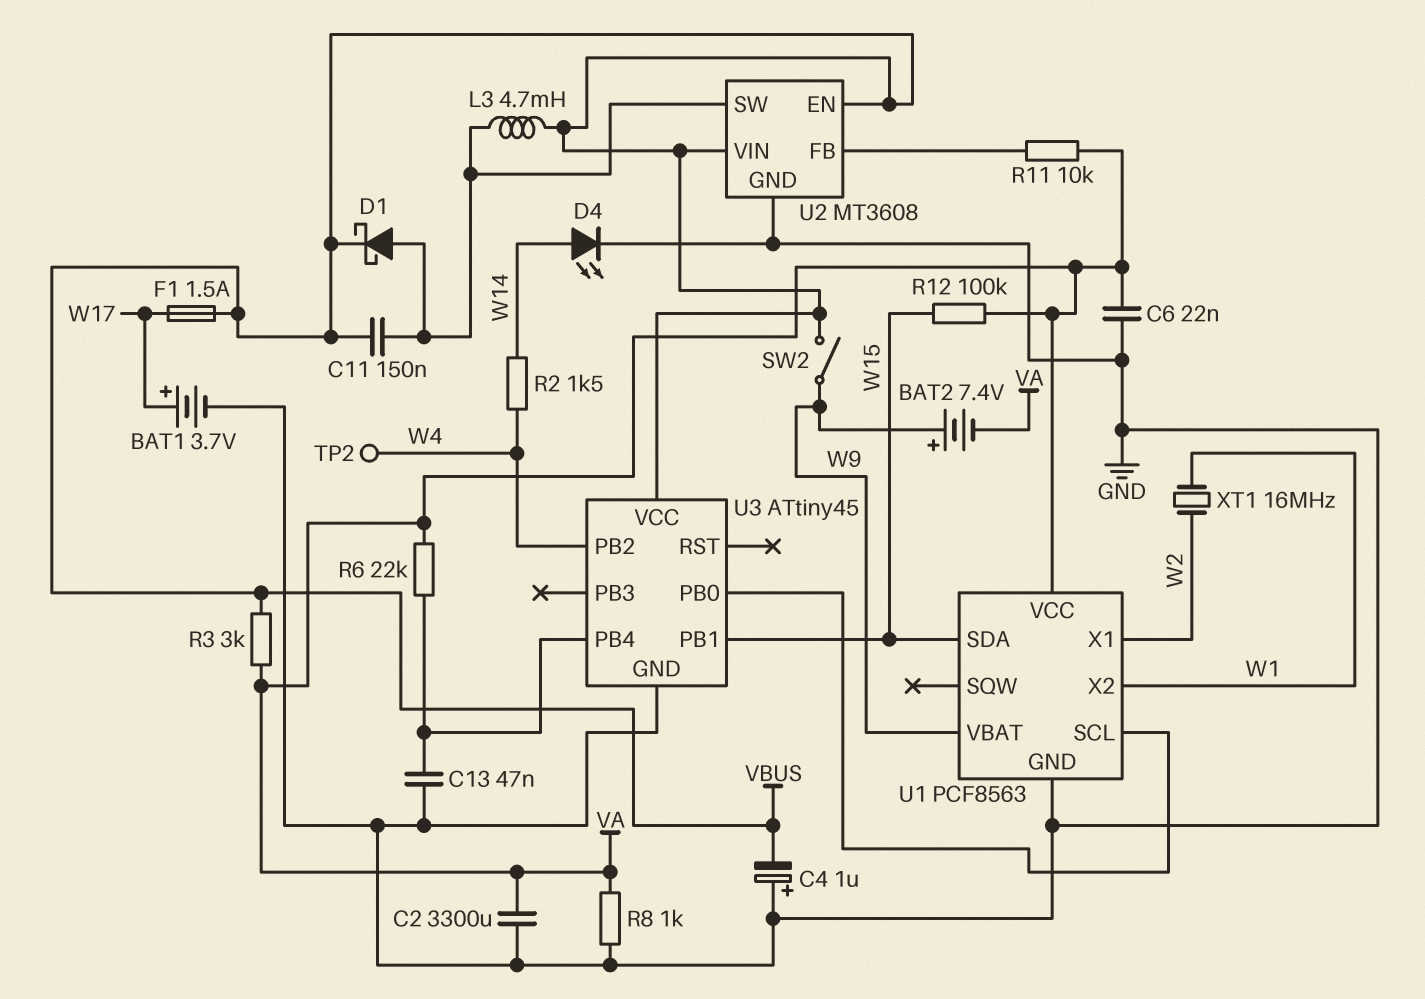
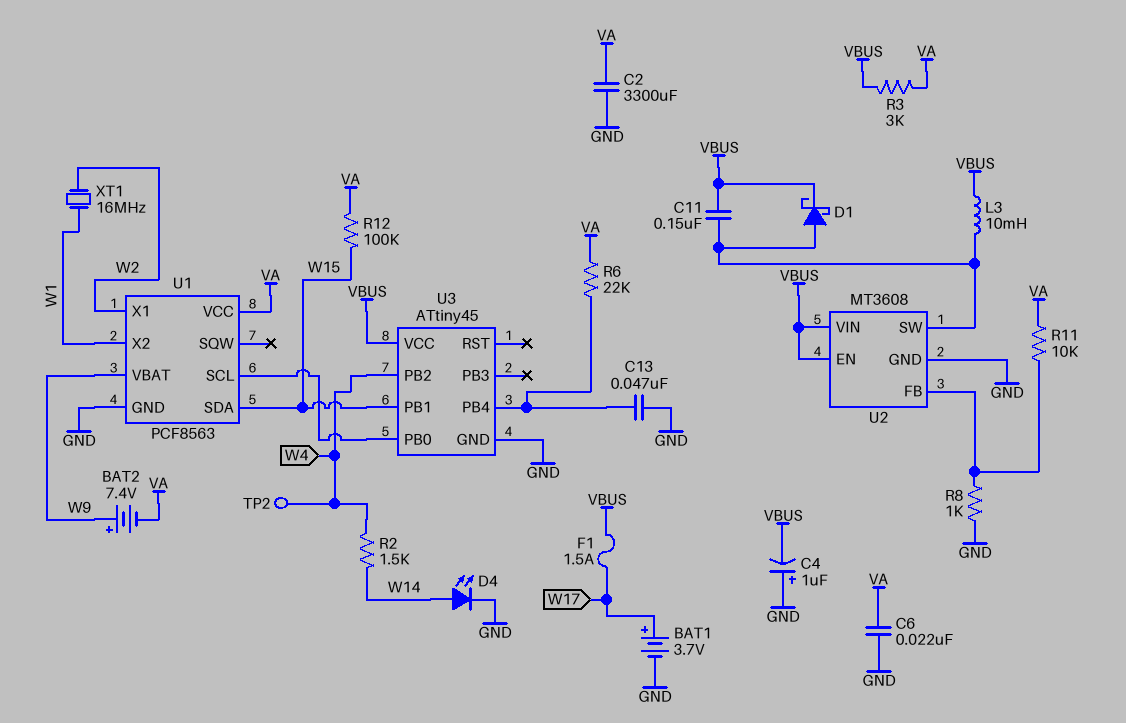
L3: 4.7mH (U2/SW, VBUS) -> 10mH (U2/SW, VBUS)
R8: 1k (GND, VA) -> 1k (GND, U2/FB)
SW2: switch (VBUS, W9) -> none

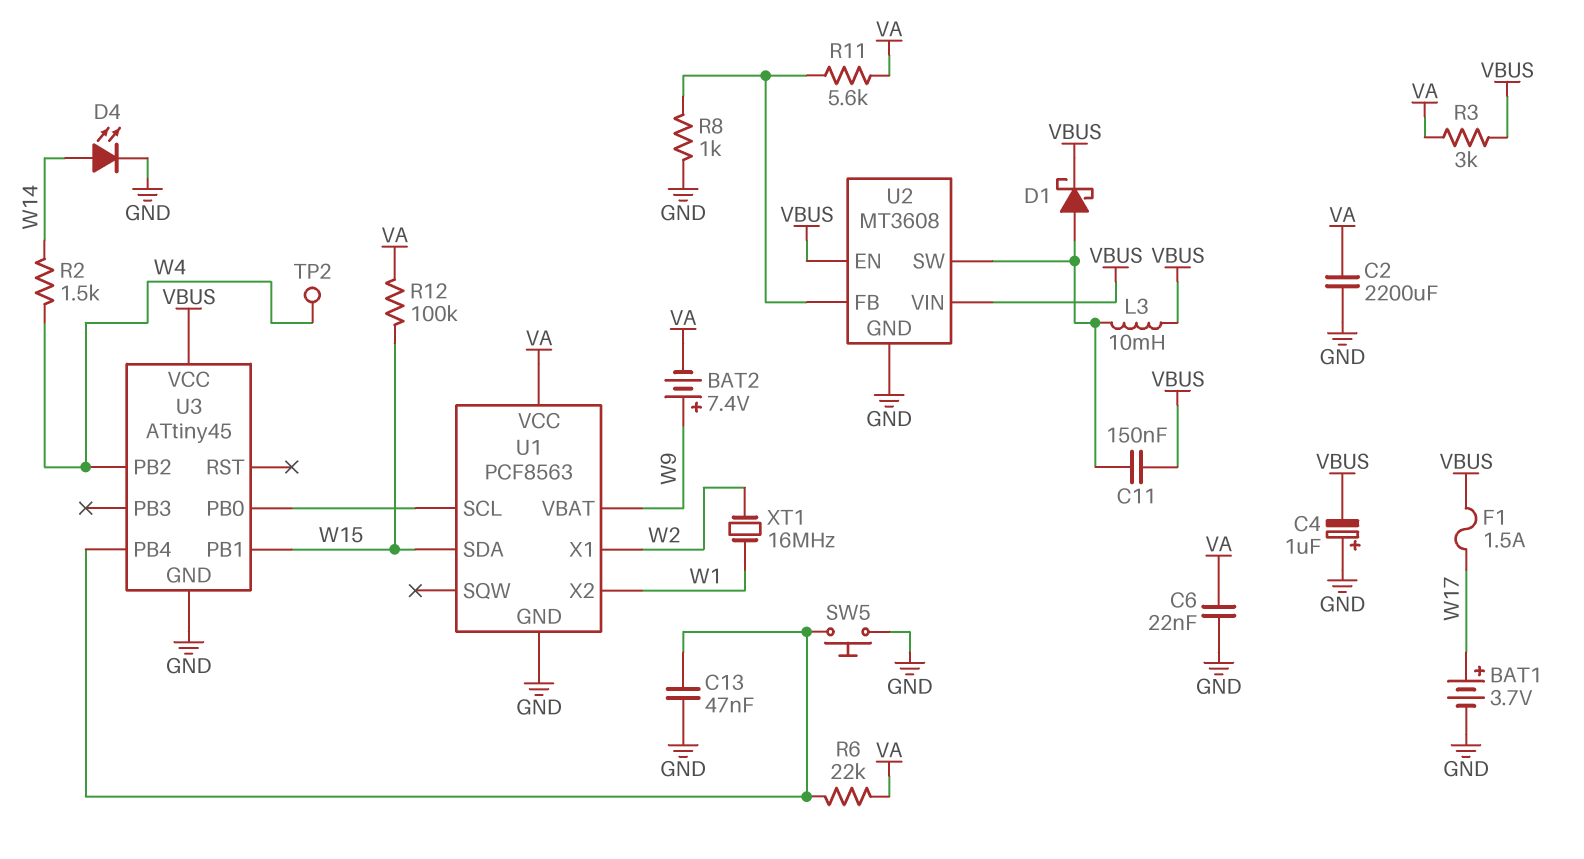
C2: 3300uF (GND, VA) -> 2200uF (GND, VA)
R11: 10k (U2/FB, VA) -> 5.6k (U2/FB, VA)
SW5: none -> button (GND, U3/PB4)

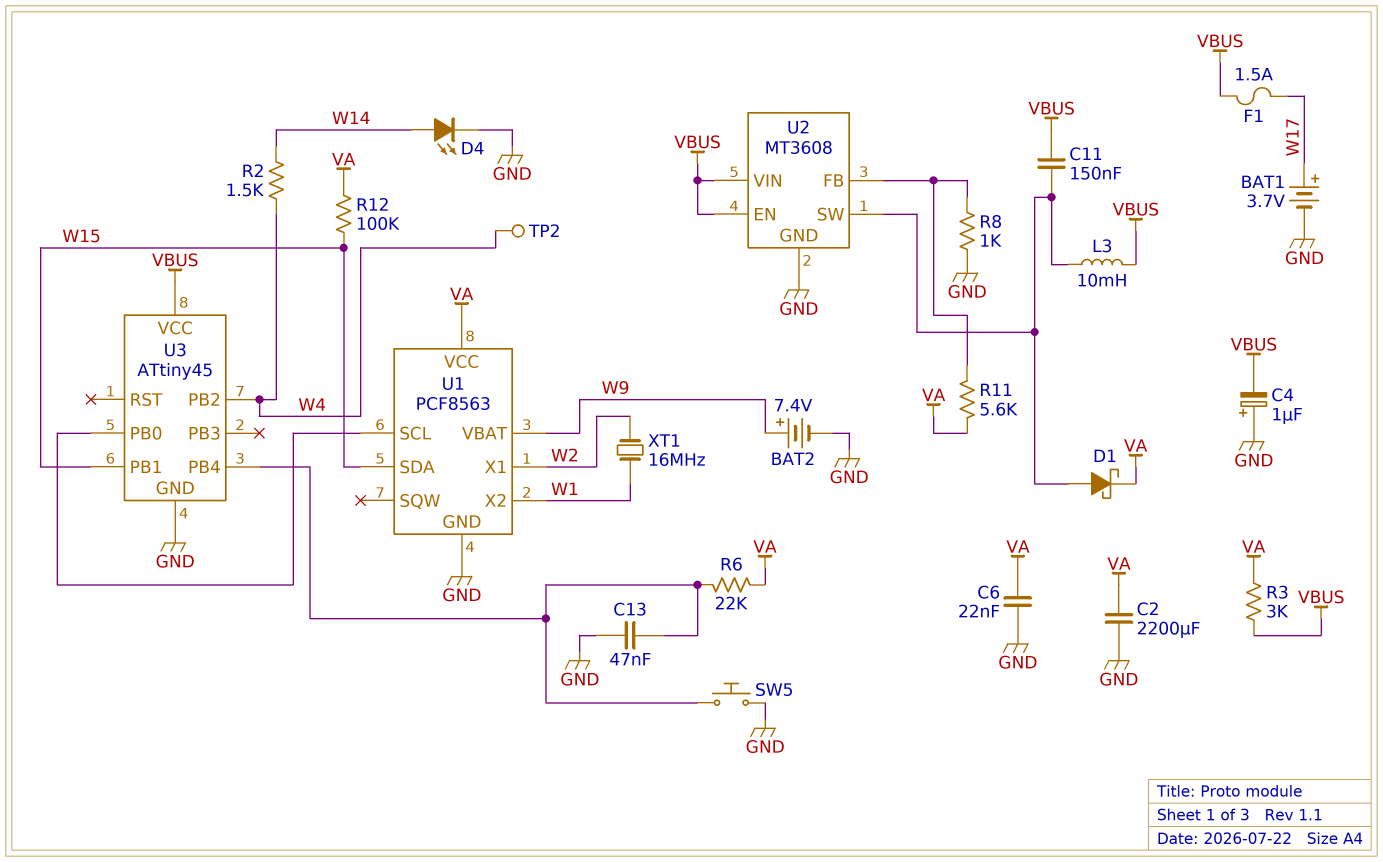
BAT2: 7.4V (plus W9, minus VA) -> 7.4V (plus W9, minus GND)
D1: schottky (A U2/SW, K VBUS) -> schottky (A U2/SW, K VA)

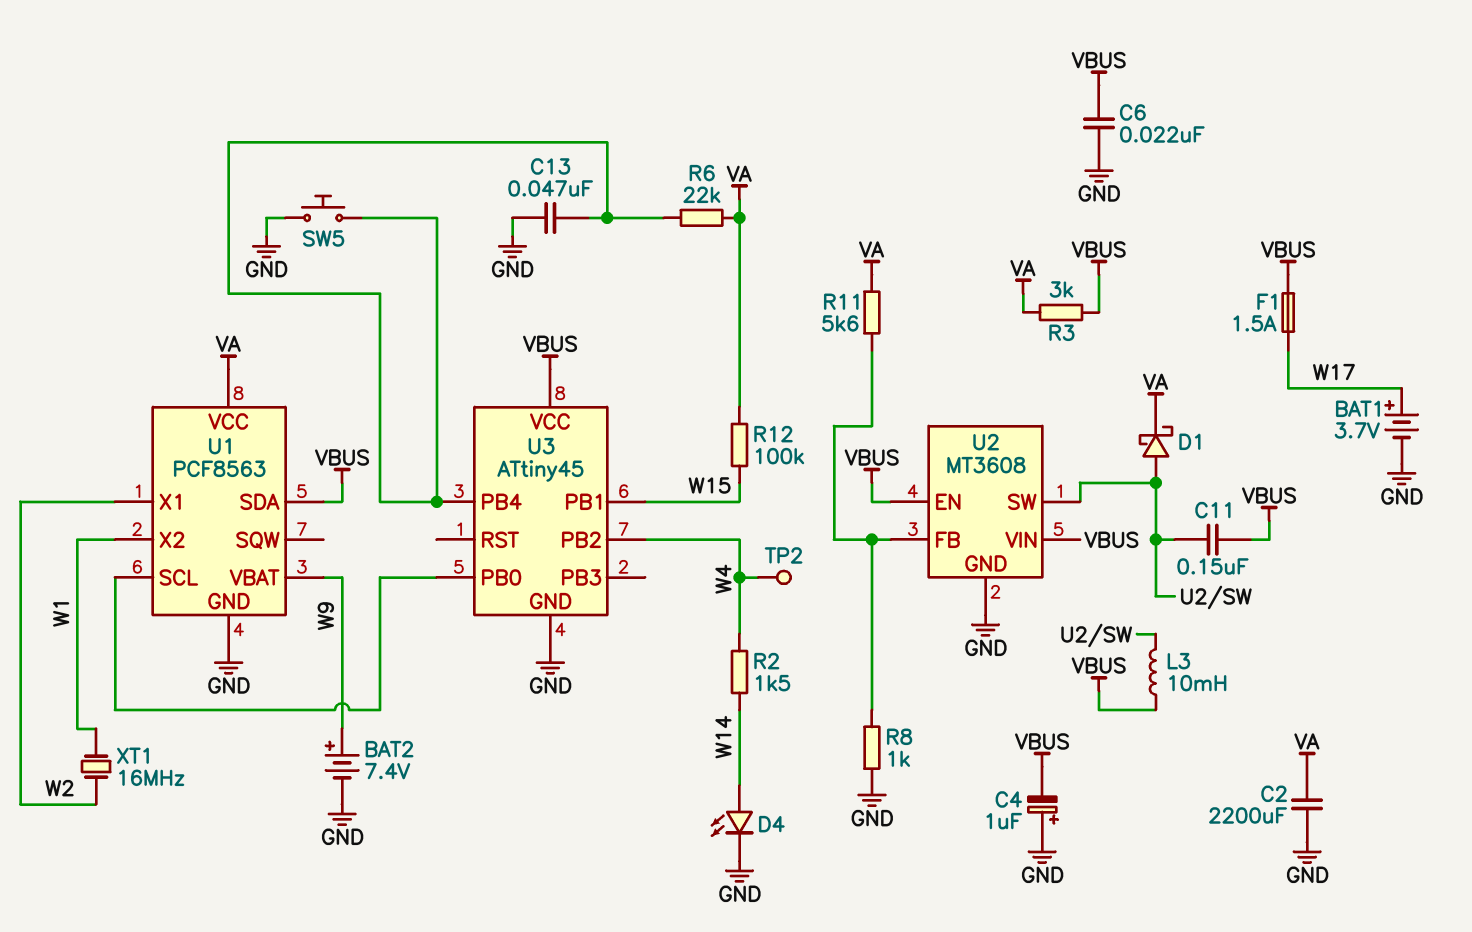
C6: 22nF (GND, VA) -> 22nF (GND, VBUS)
U1 pin SDA: W15 -> VBUS

